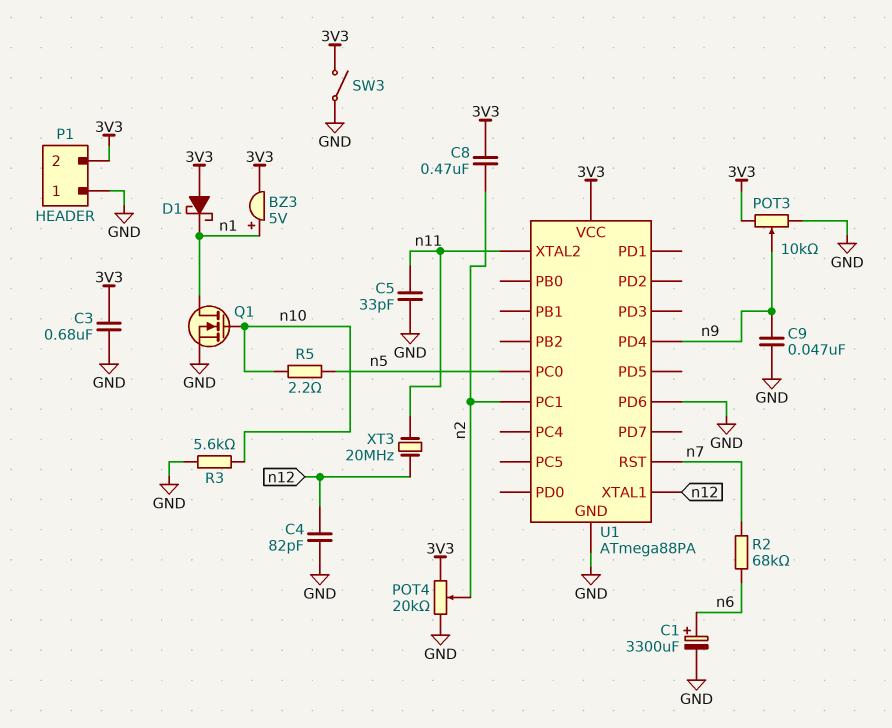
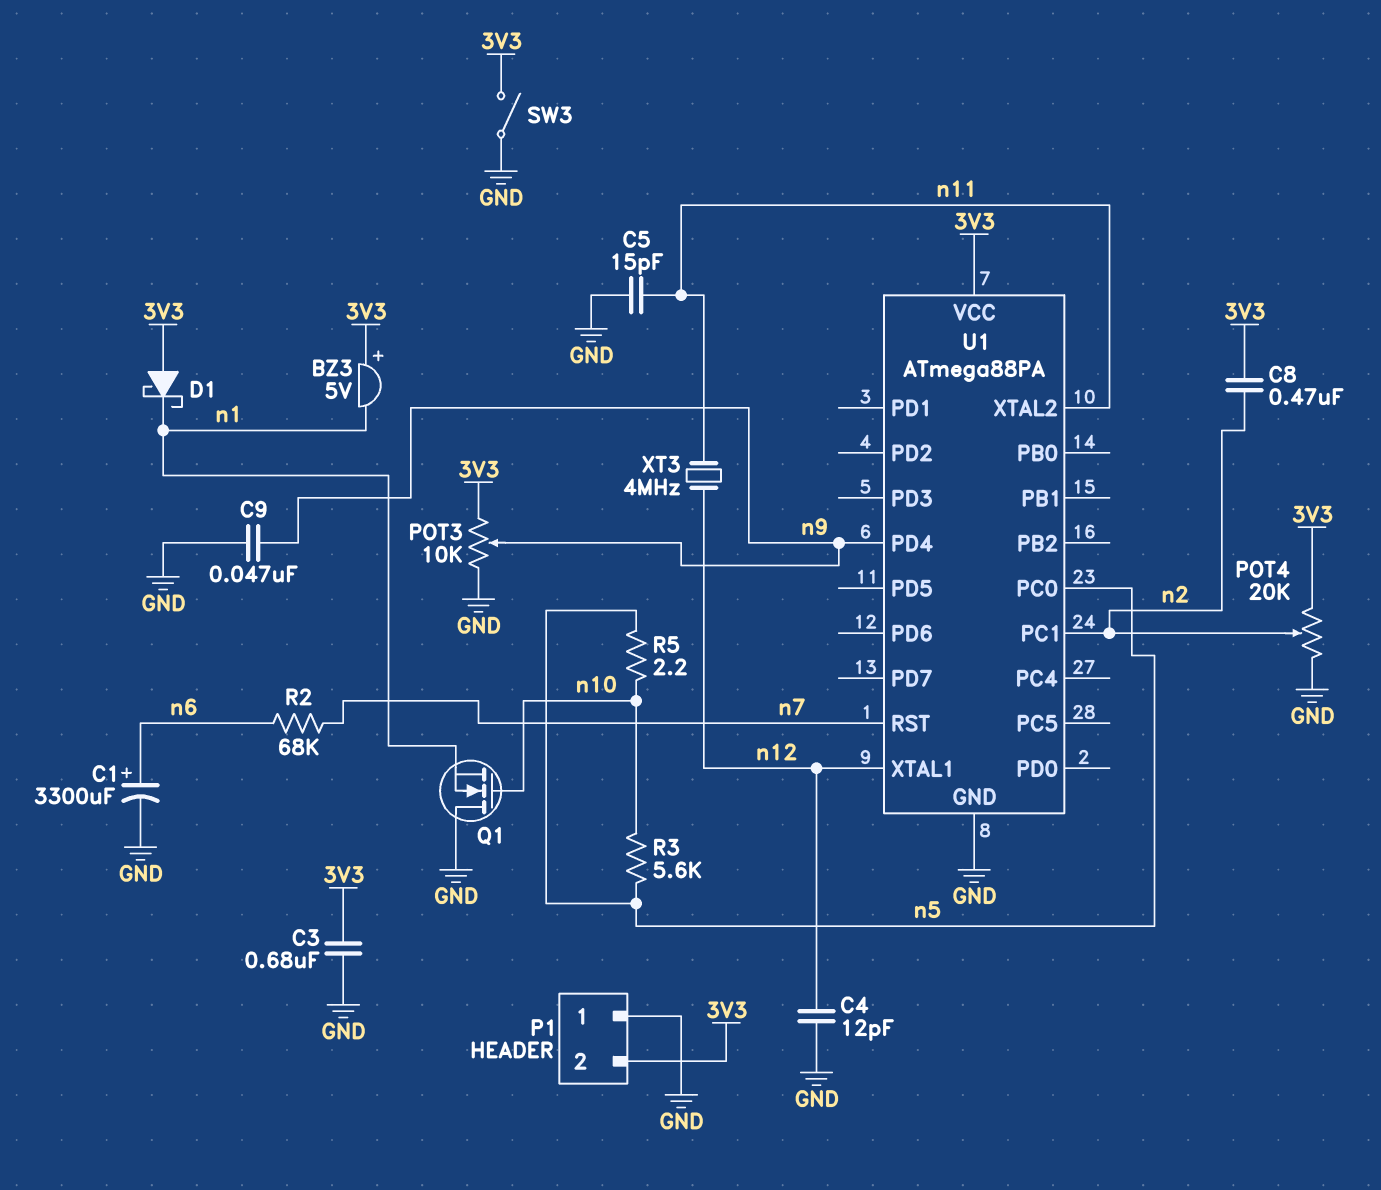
BZ3: buzzer 5V (plus n1, minus 3V3) -> buzzer 5V (plus 3V3, minus n1)
C4: 82pF (GND, n12) -> 12pF (GND, n12)
C5: 33pF (GND, n11) -> 15pF (GND, n11)
Q1: NMOS (G n10, D n1, S GND) -> NMOS (G n10, D GND, S n1)
R3: 5.6k (GND, n10) -> 5.6k (n5, n10)
U1 pin PD6: GND -> none
XT3: 20MHz (n11, n12) -> 4MHz (n11, n12)

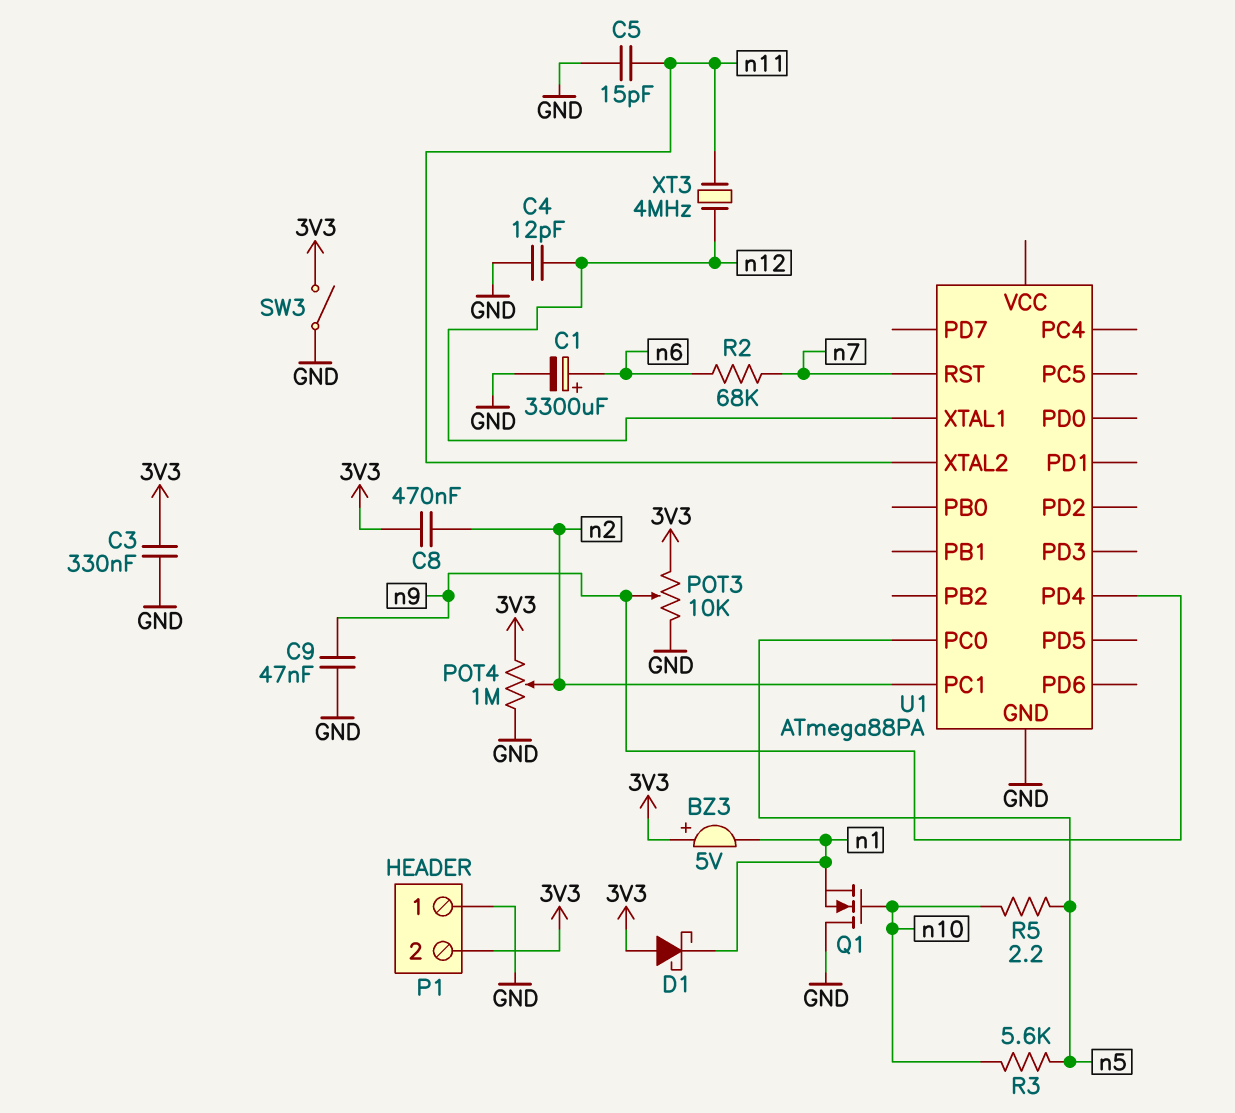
C3: 680nF (3V3, GND) -> 330nF (3V3, GND)
POT4: 20k (3V3, GND, wiper n2) -> 1M (3V3, GND, wiper n2)
U1 pin VCC: 3V3 -> none

